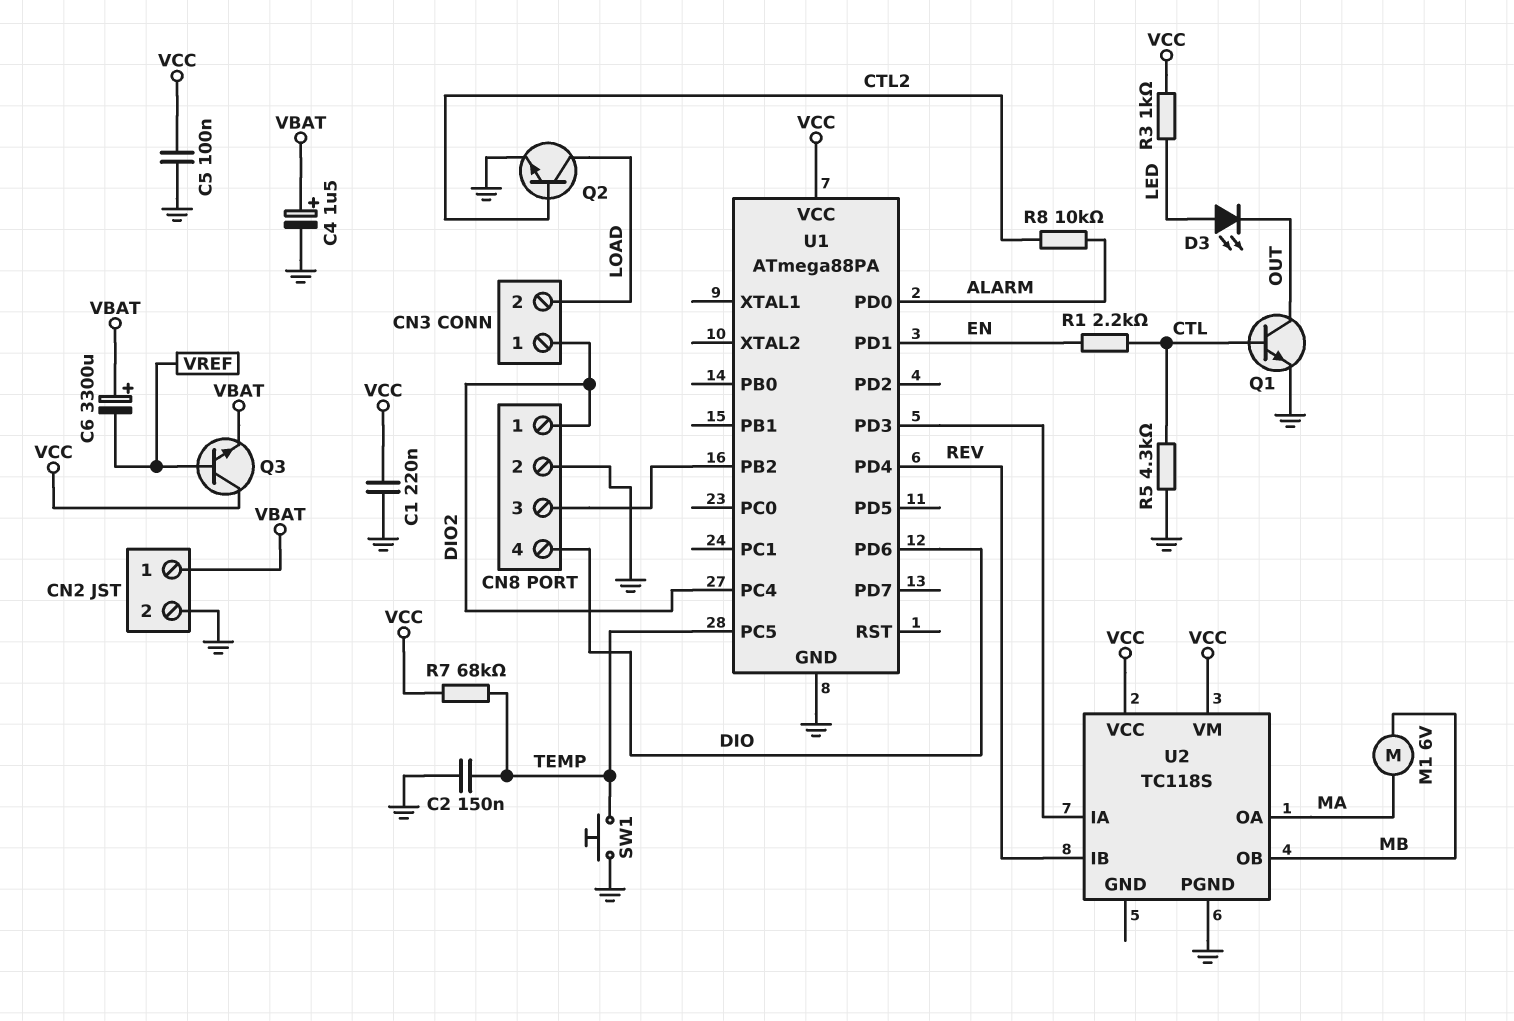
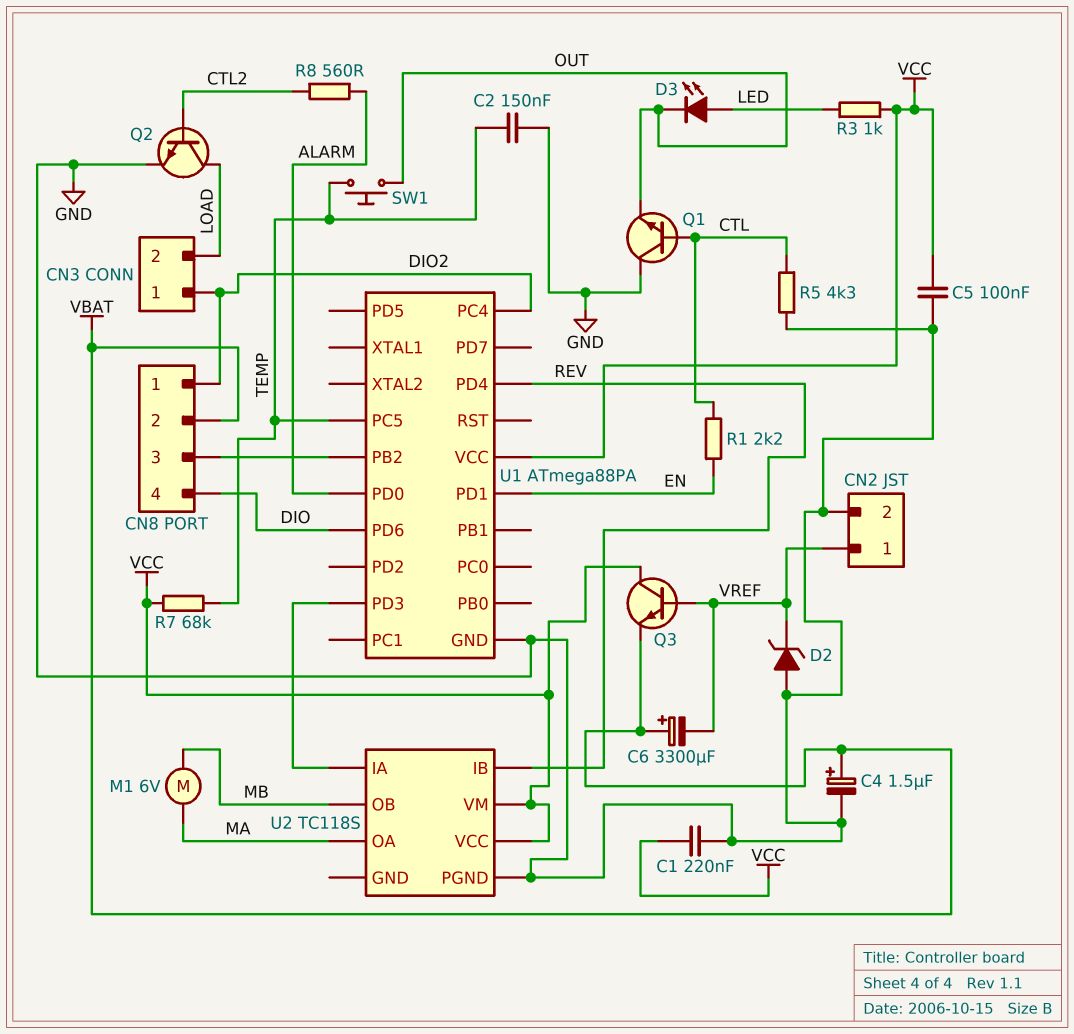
CN2 pin 1: VBAT -> VREF
CN8 pin 2: GND -> VBAT
D2: none -> zener (A GND, K VREF)
Q1: NPN (B CTL, C OUT, E GND) -> NPN (B CTL, C GND, E OUT)
R8: 10k (ALARM, CTL2) -> 560 (ALARM, CTL2)
SW1: button (GND, TEMP) -> button (OUT, TEMP)

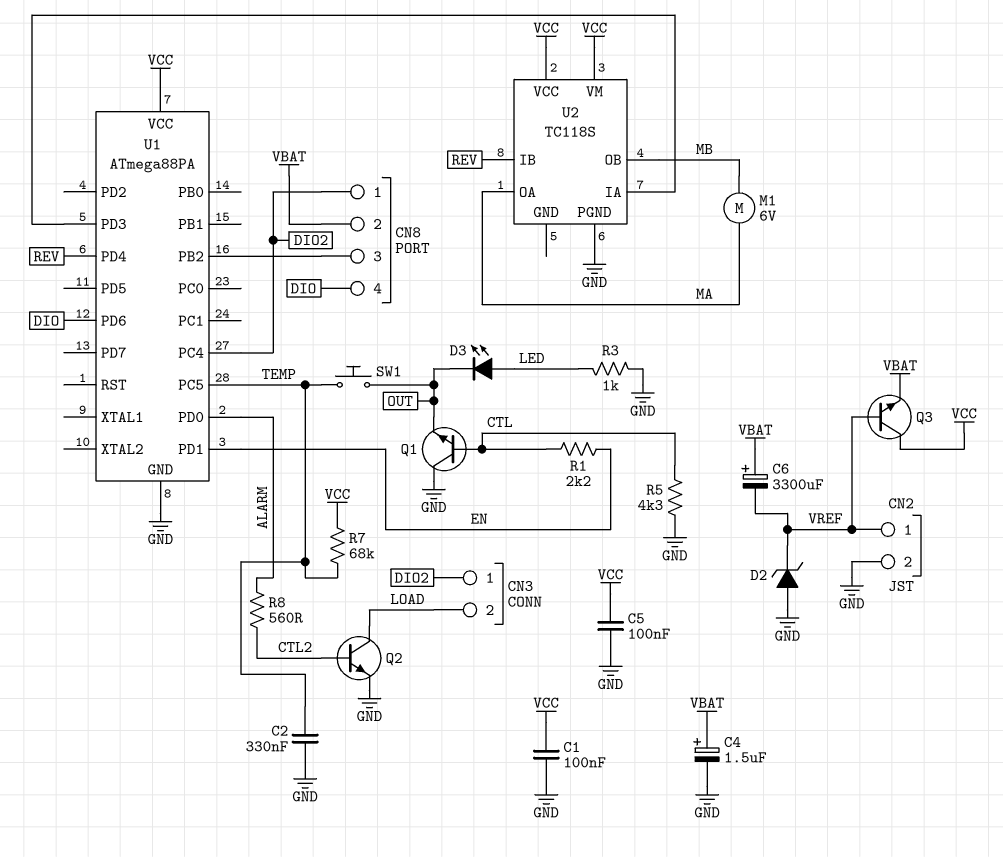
C1: 220nF (GND, VCC) -> 100nF (GND, VCC)
C2: 150nF (GND, TEMP) -> 330nF (GND, TEMP)
R3: 1k (LED, VCC) -> 1k (GND, LED)

